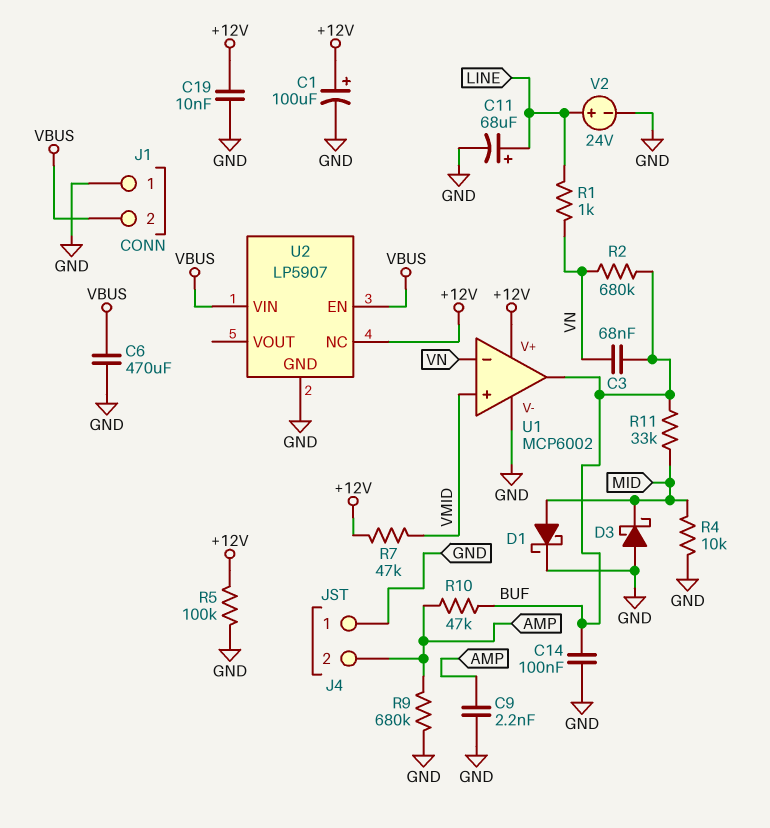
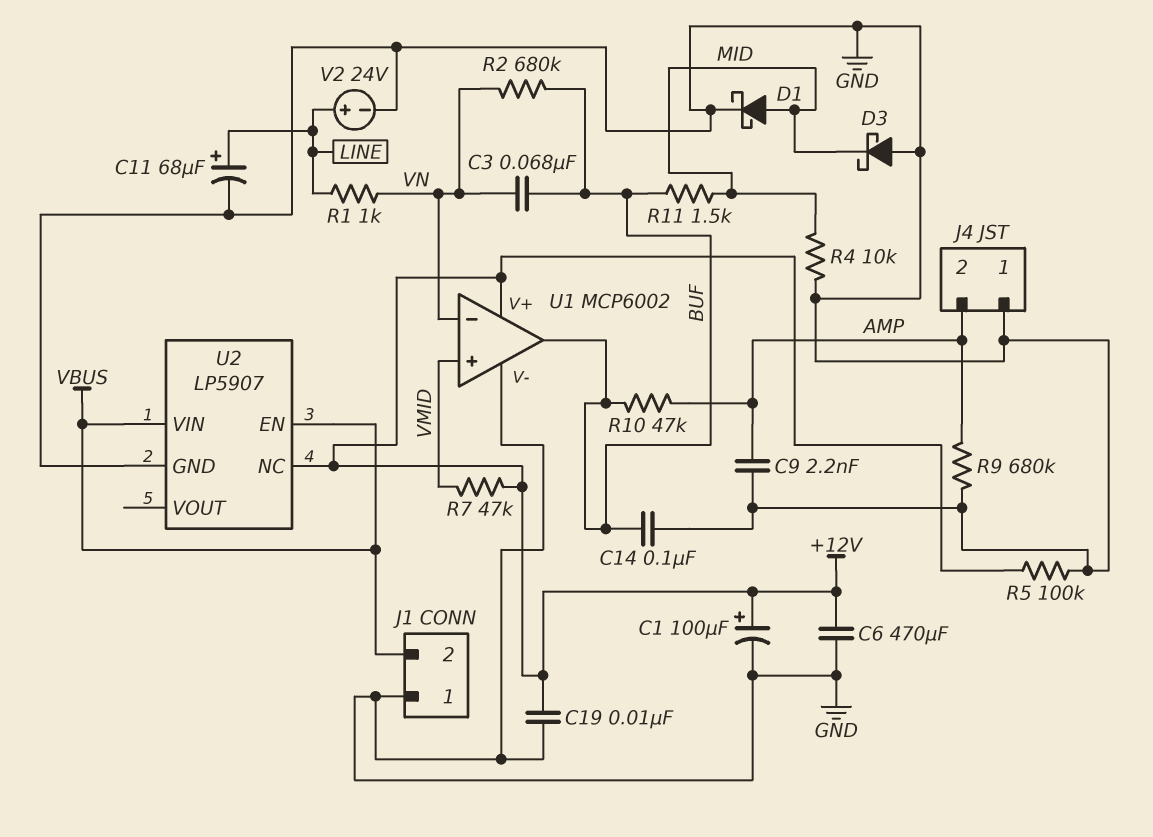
C6: 470uF (GND, VBUS) -> 470uF (+12V, GND)
R11: 33k (BUF, MID) -> 1.5k (BUF, MID)

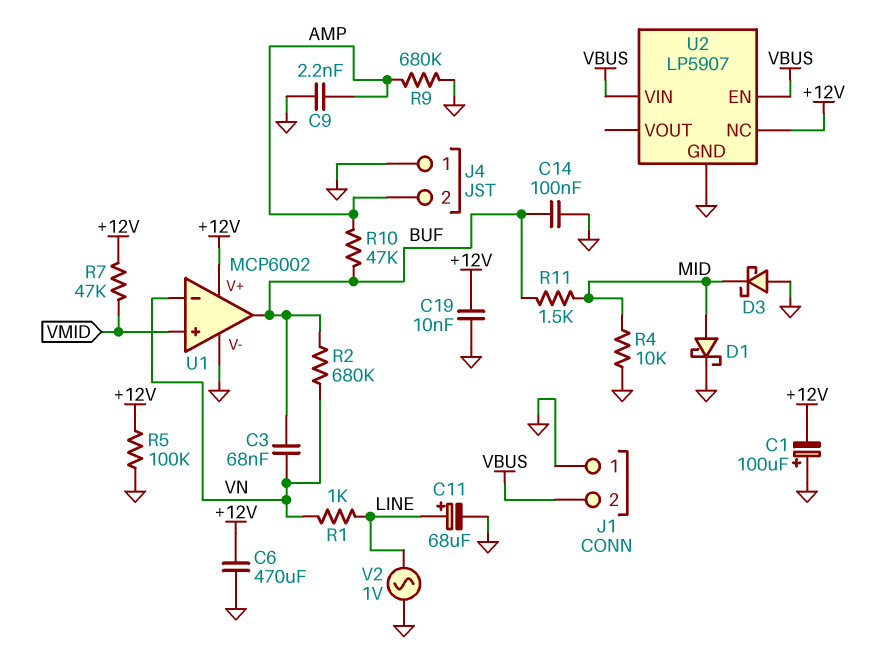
C1: 100uF (plus +12V, minus GND) -> 100uF (plus GND, minus +12V)
V2: 24V (plus LINE, minus GND) -> AC 1V (GND, LINE)

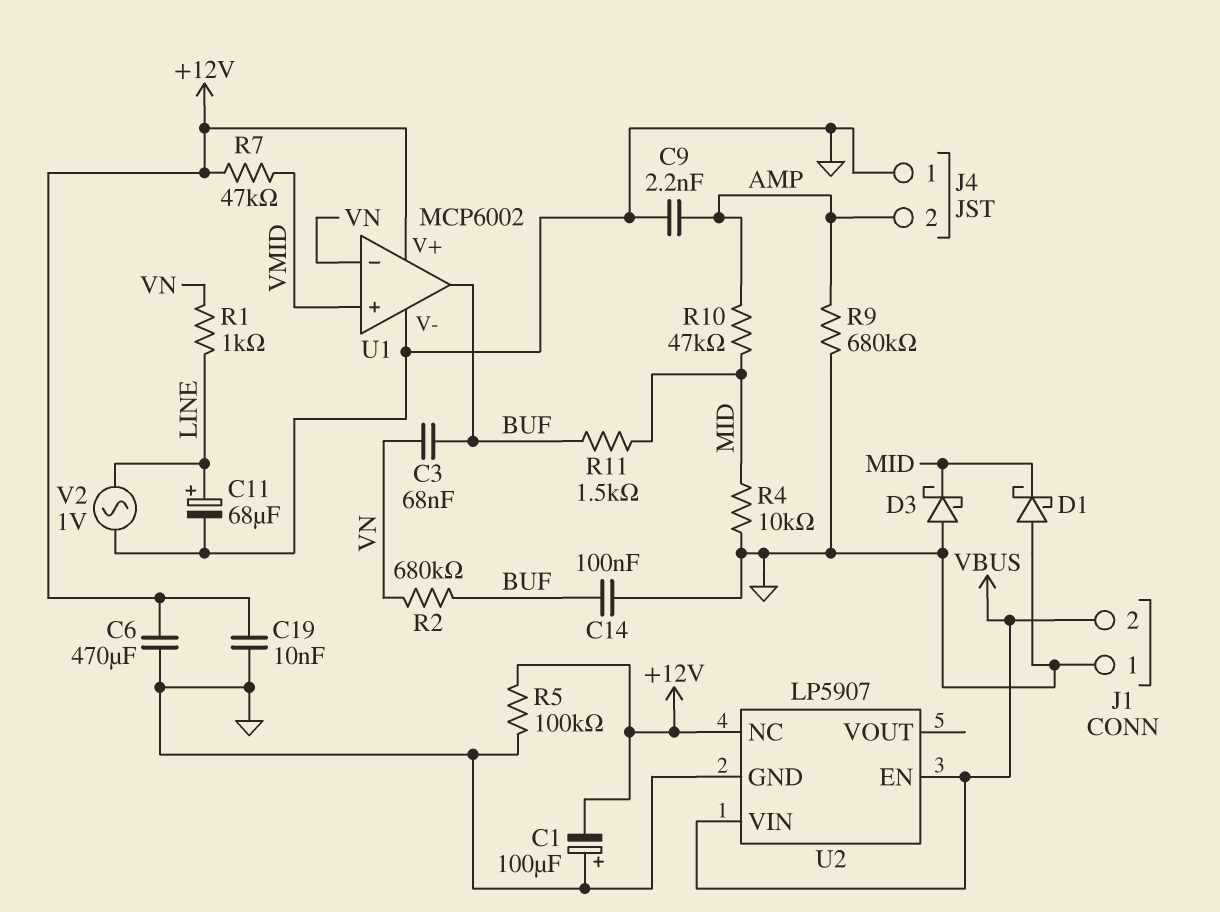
D1: schottky (A MID, K GND) -> schottky (A GND, K MID)
R10: 47k (AMP, BUF) -> 47k (AMP, MID)

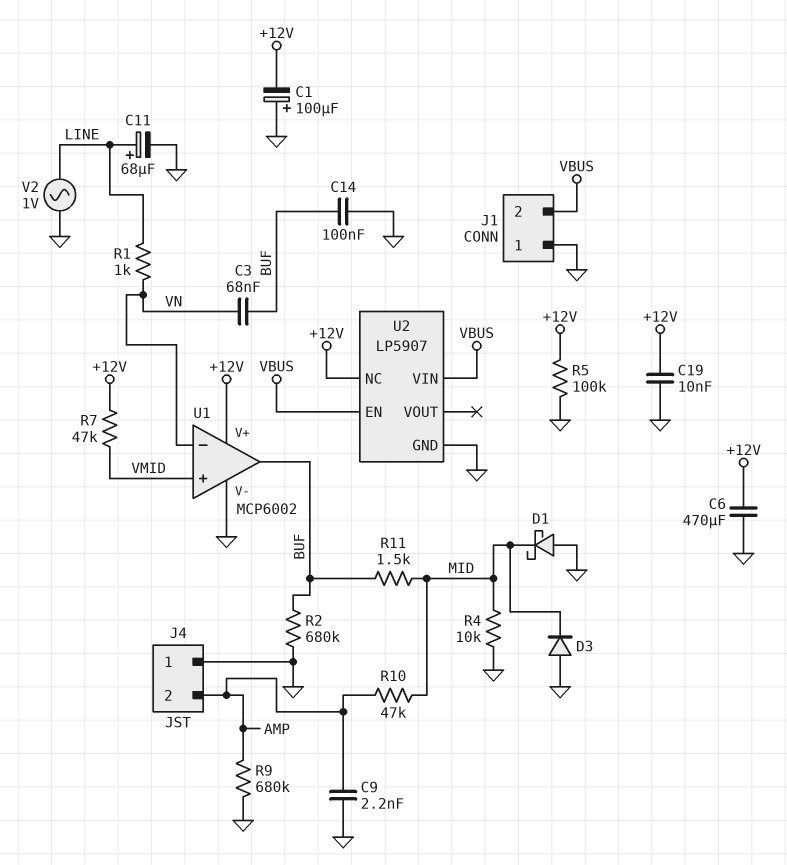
D3: schottky (A GND, K MID) -> diode (A GND, K MID)
R2: 680k (BUF, VN) -> 680k (BUF, GND)

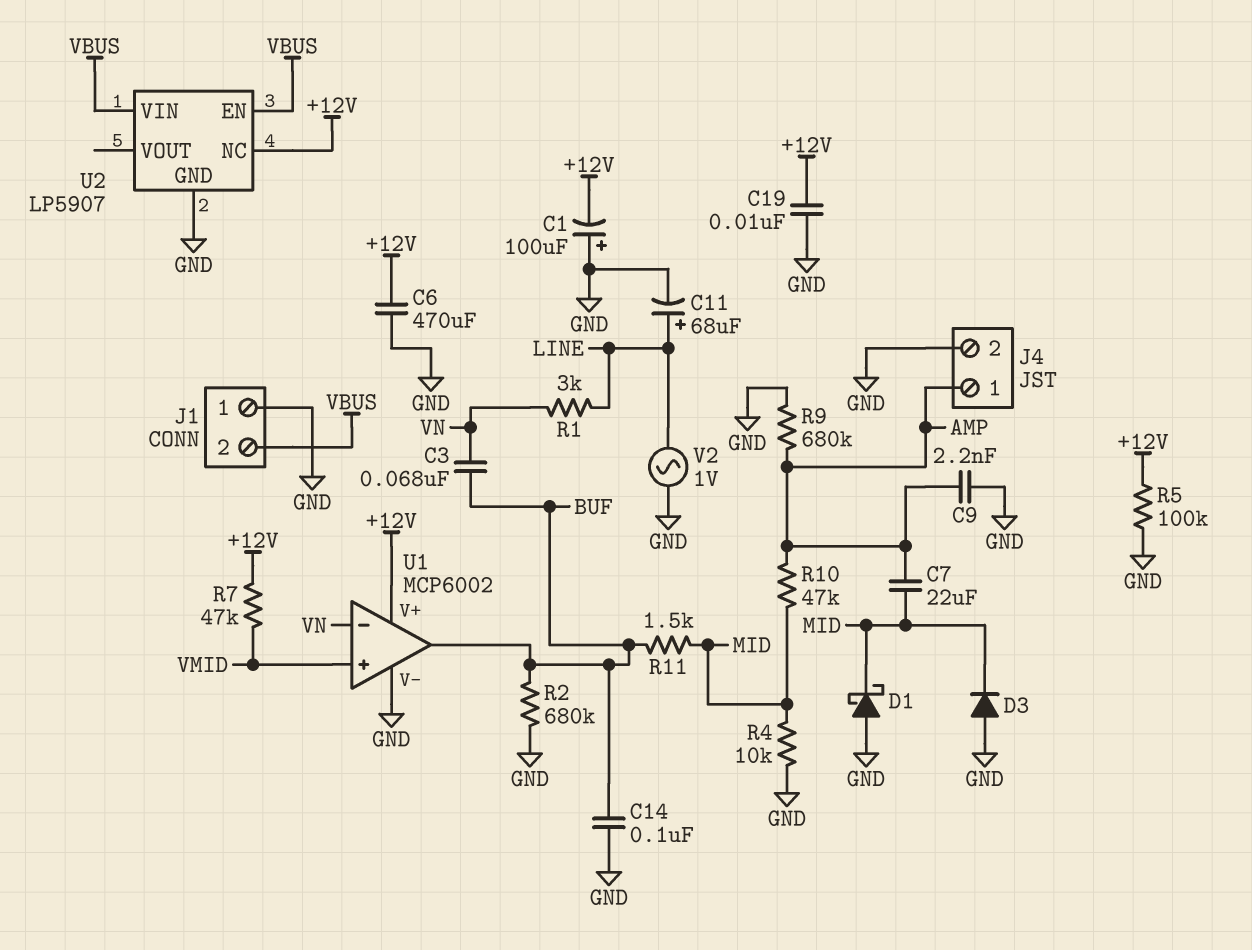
C7: none -> 22uF (AMP, MID)
J4 pin 1: GND -> AMP
J4 pin 2: AMP -> GND
R1: 1k (LINE, VN) -> 3k (LINE, VN)

